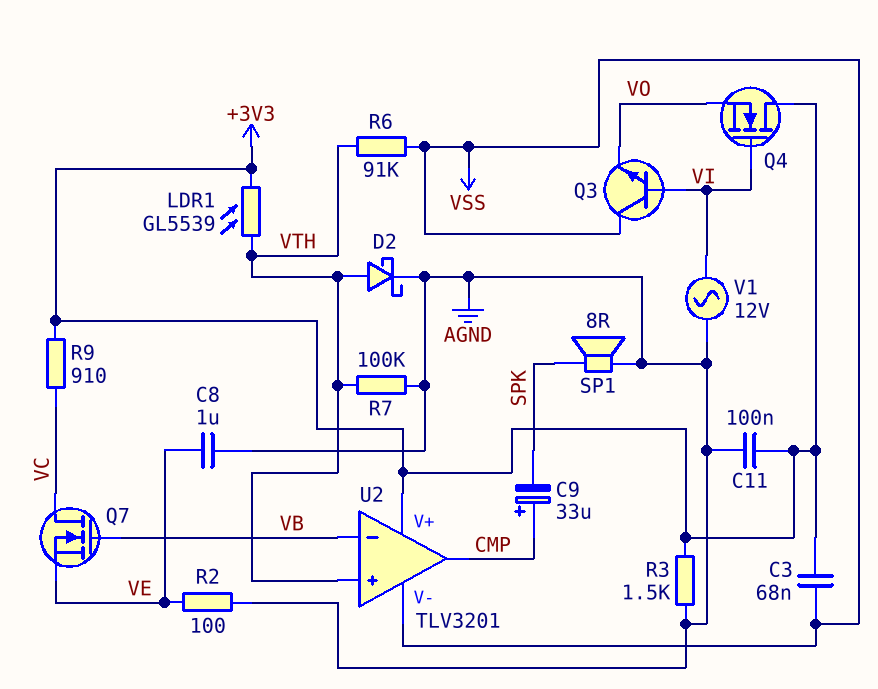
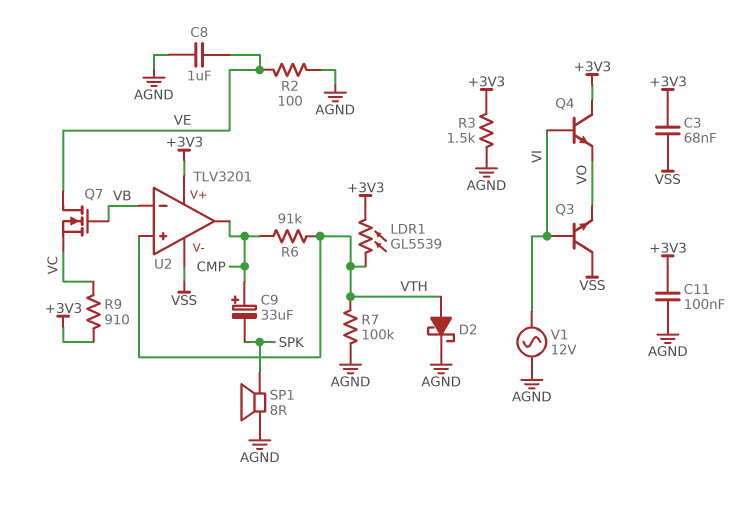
Q4: NMOS (G VI, D +3V3, S VO) -> NPN (B VI, C +3V3, E VO)
Q7: NMOS (G VB, D VC, S VE) -> NMOS (G VB, D VE, S VC)
R6: 91k (VSS, VTH) -> 91k (CMP, VTH)

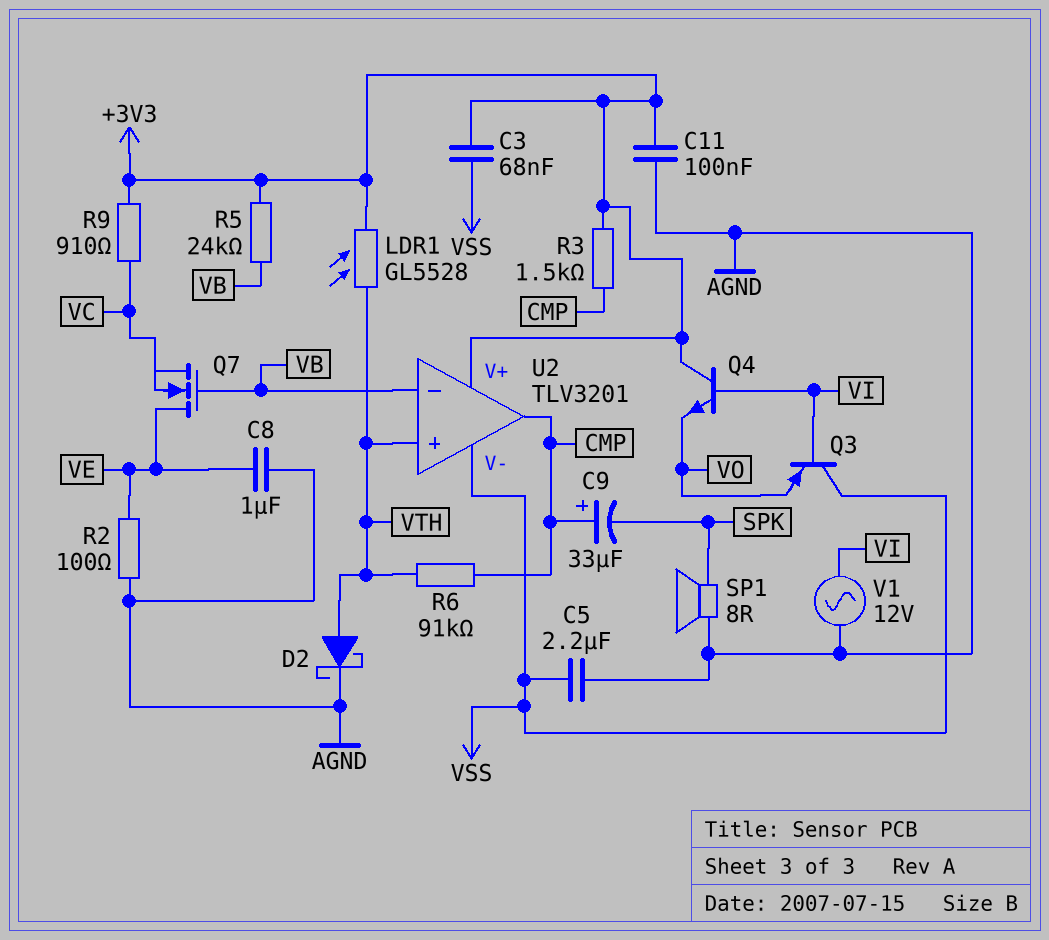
C5: none -> 2.2uF (AGND, VSS)
LDR1: GL5539 (+3V3, VTH) -> GL5528 (+3V3, VTH)
Q3: NPN (B VI, C VSS, E VO) -> PNP (B VI, C VSS, E VO)
R3: 1.5k (+3V3, AGND) -> 1.5k (+3V3, CMP)
R5: none -> 24k (+3V3, VB)
R7: 100k (AGND, VTH) -> none

